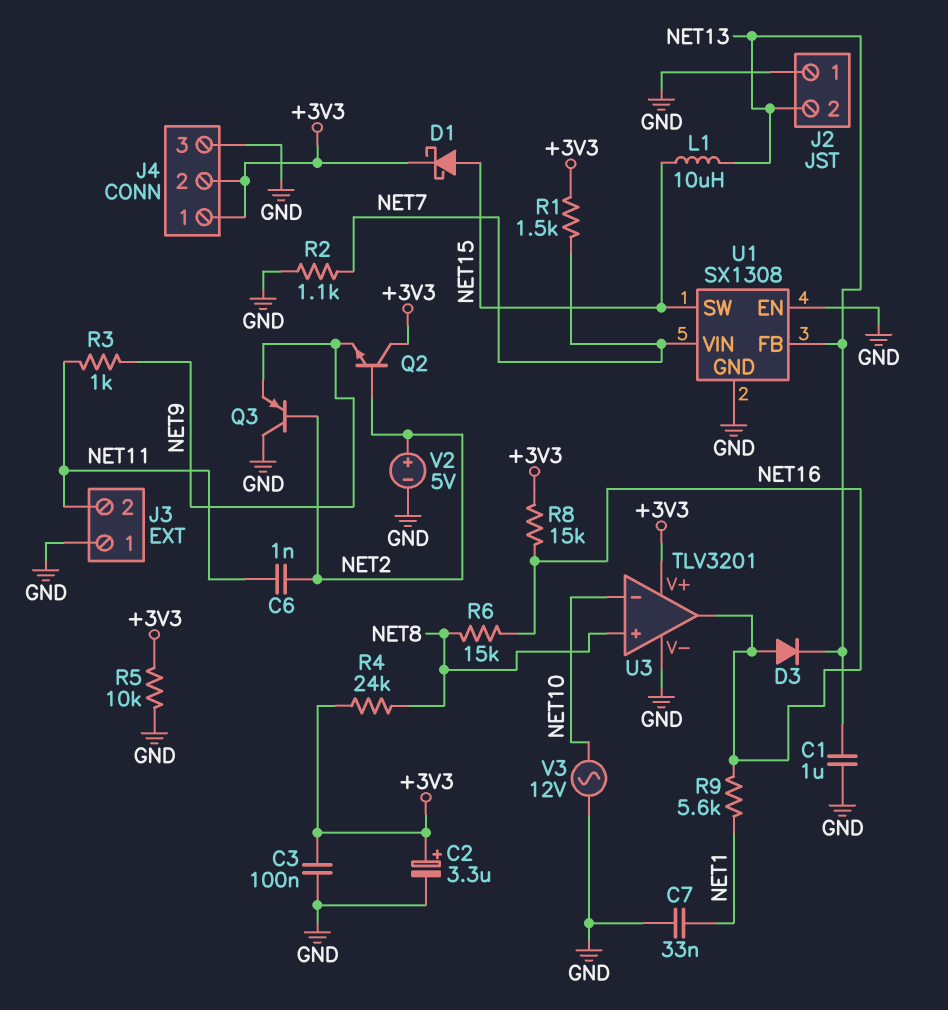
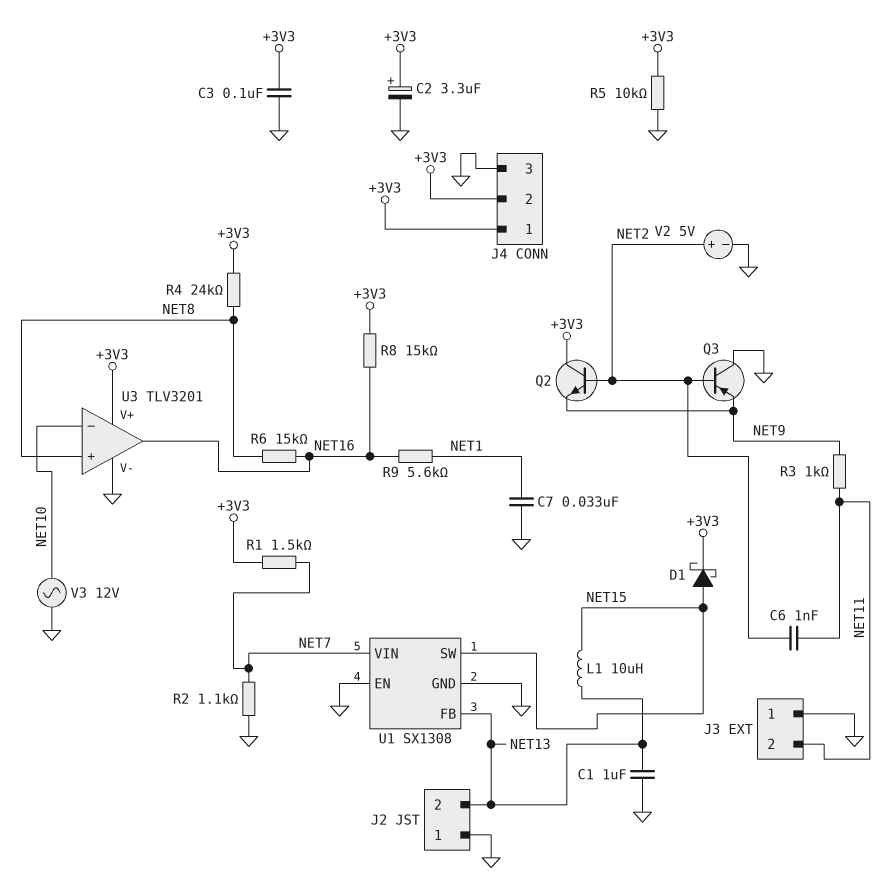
D3: diode (A NET16, K NET13) -> none

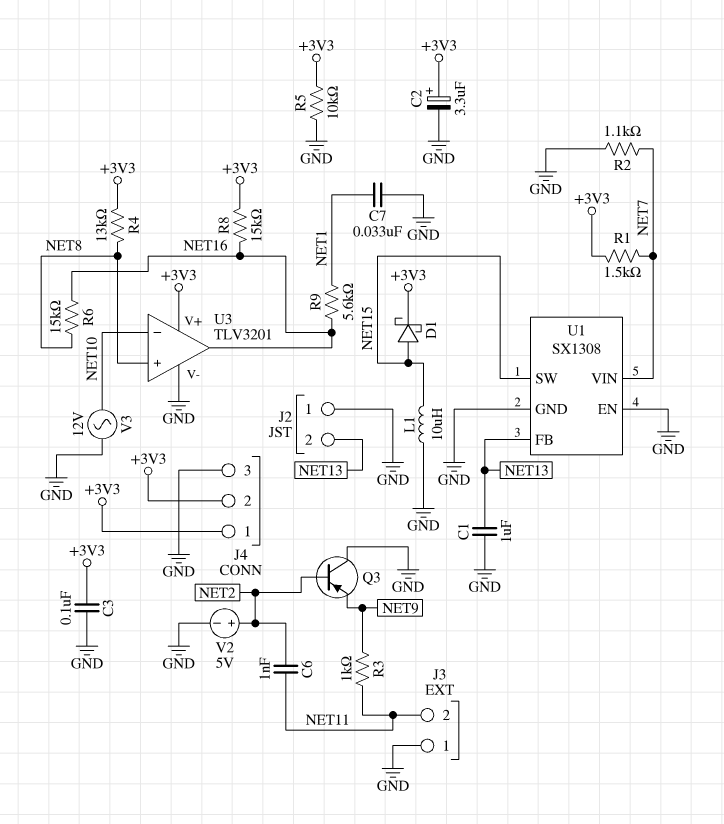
L1: 10uH (NET13, NET15) -> 10uH (GND, NET15)
Q2: NPN (B NET2, C +3V3, E NET9) -> none
R4: 24k (+3V3, NET8) -> 13k (+3V3, NET8)

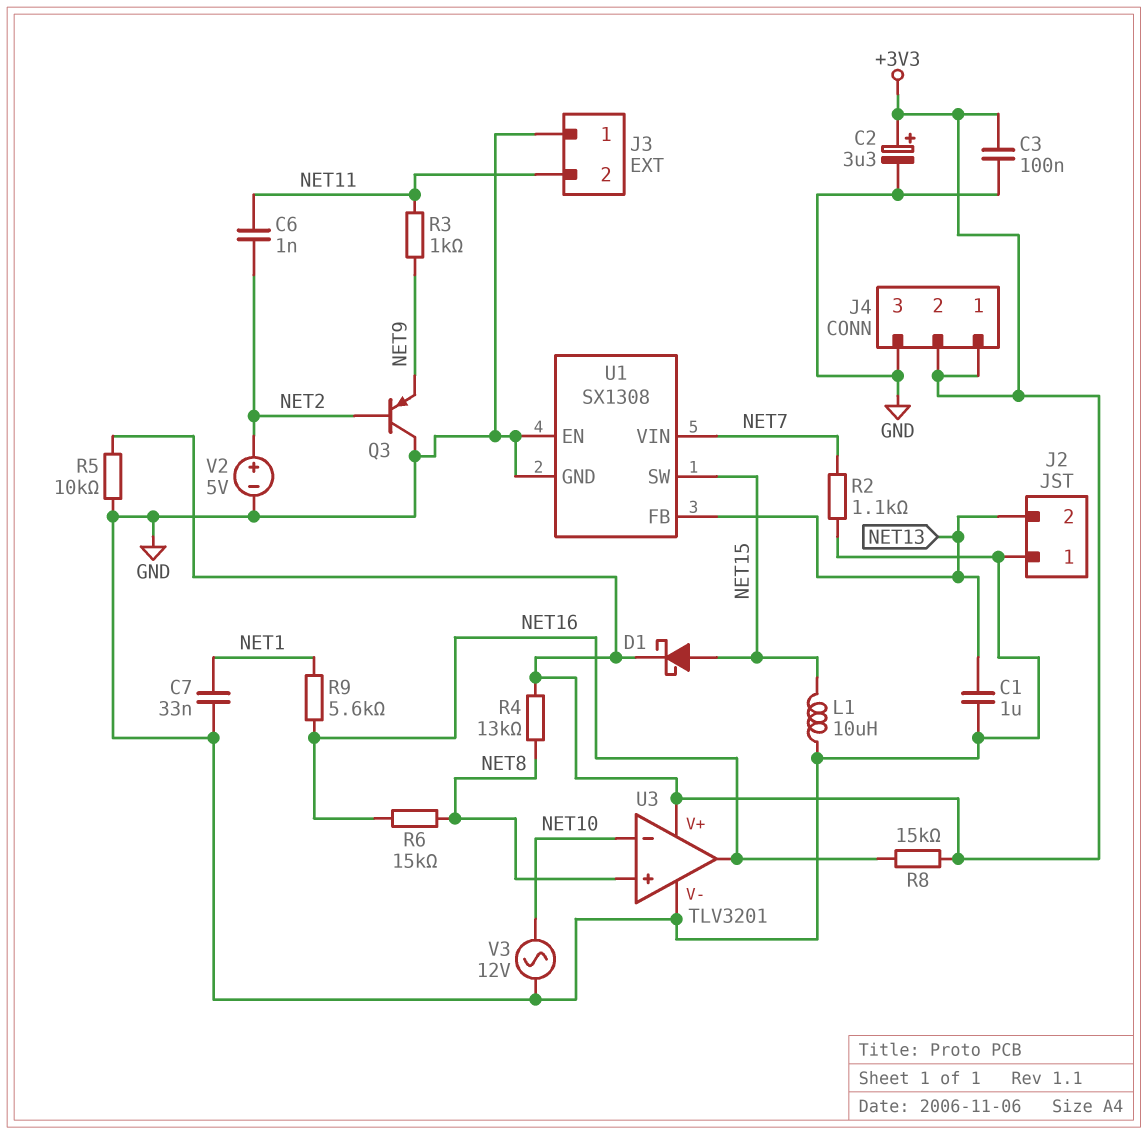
R1: 1.5k (+3V3, NET7) -> none

